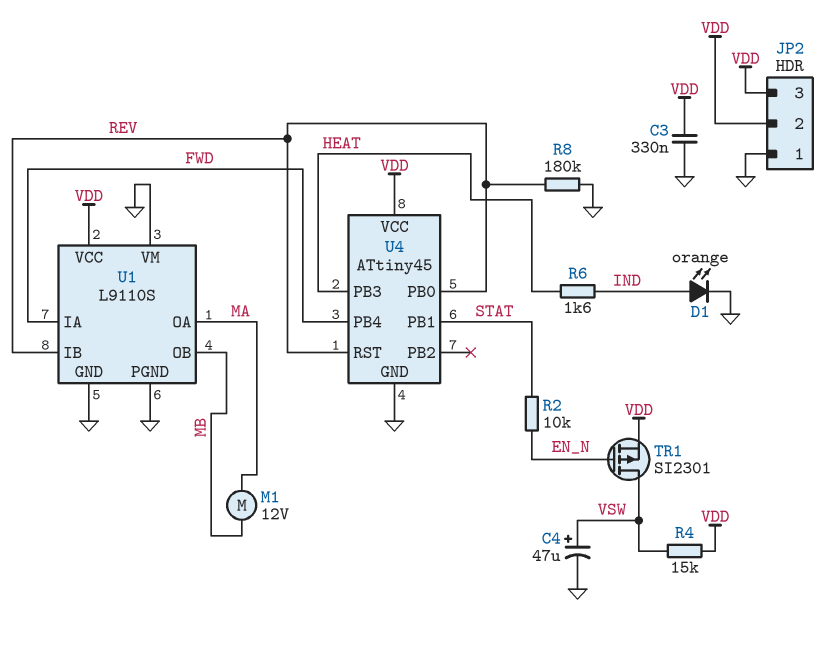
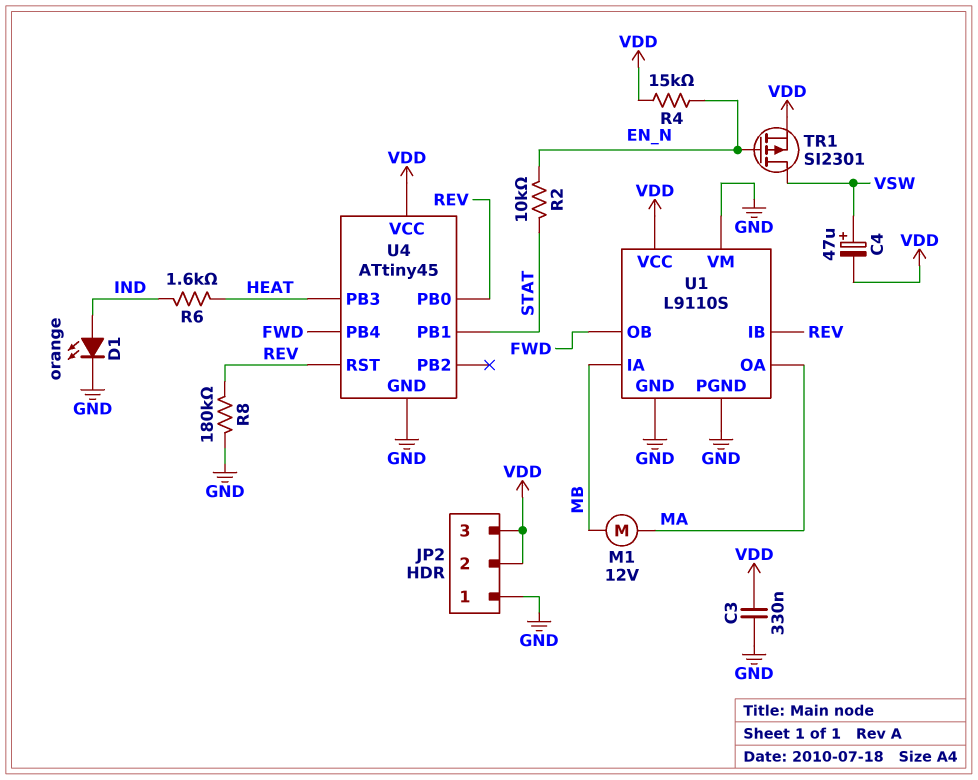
C4: 47uF (plus VSW, minus GND) -> 47uF (plus VSW, minus VDD)
R4: 15k (VDD, VSW) -> 15k (EN_N, VDD)
U1 pin IA: FWD -> MB
U1 pin OB: MB -> FWD

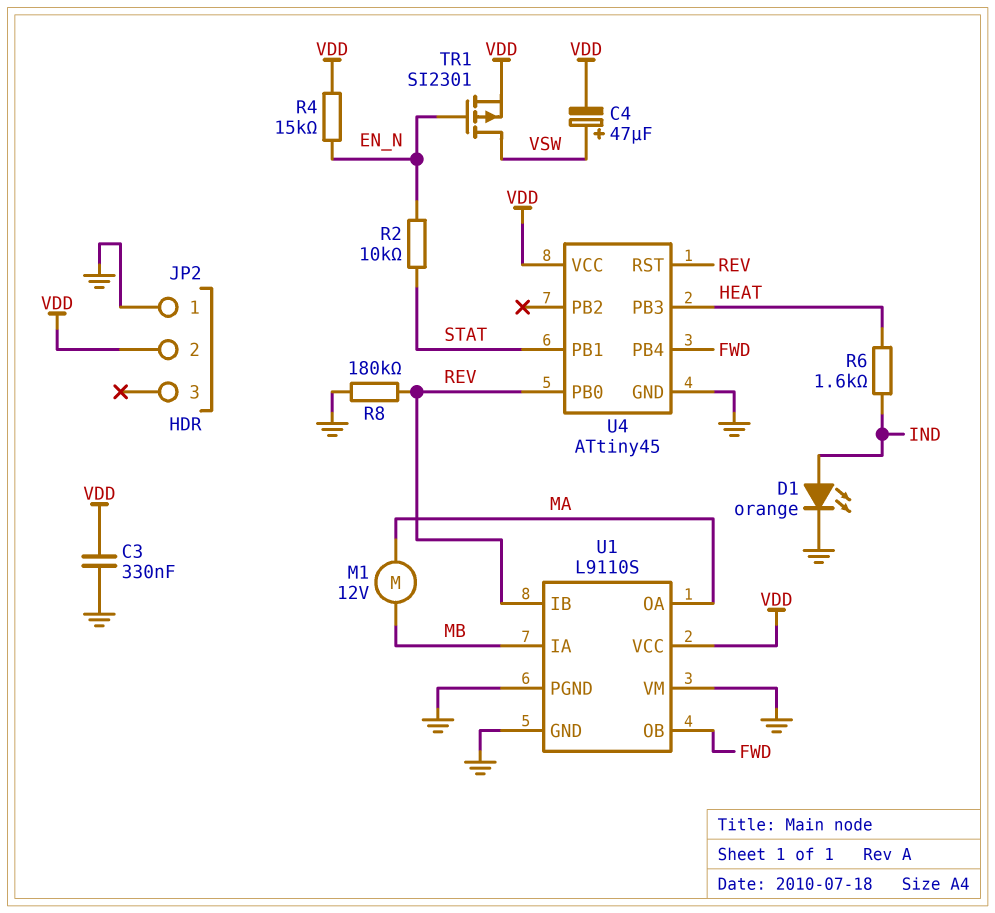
JP2 pin 3: VDD -> none

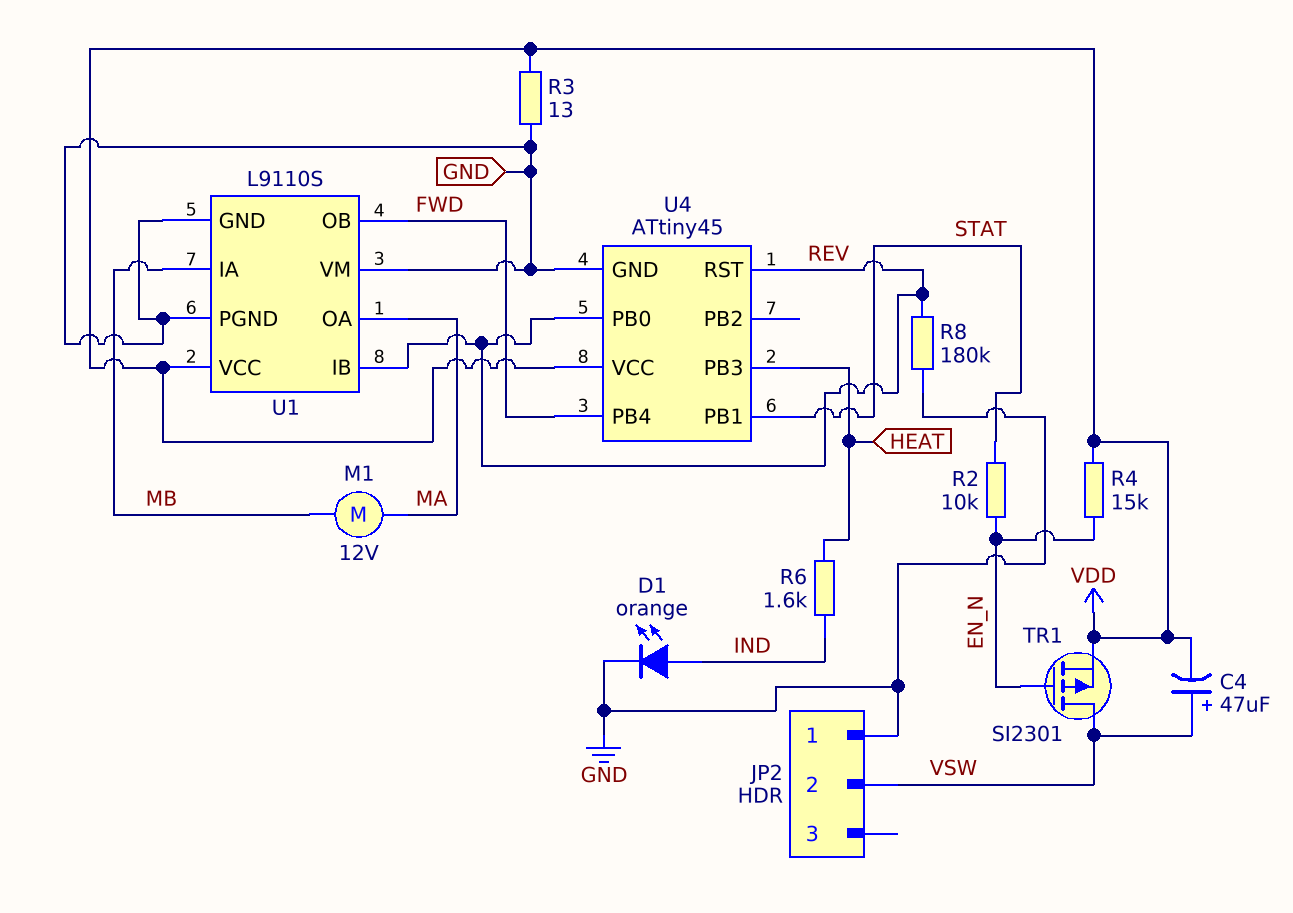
C3: 330nF (GND, VDD) -> none
JP2 pin 2: VDD -> VSW
R3: none -> 13 (GND, VDD)

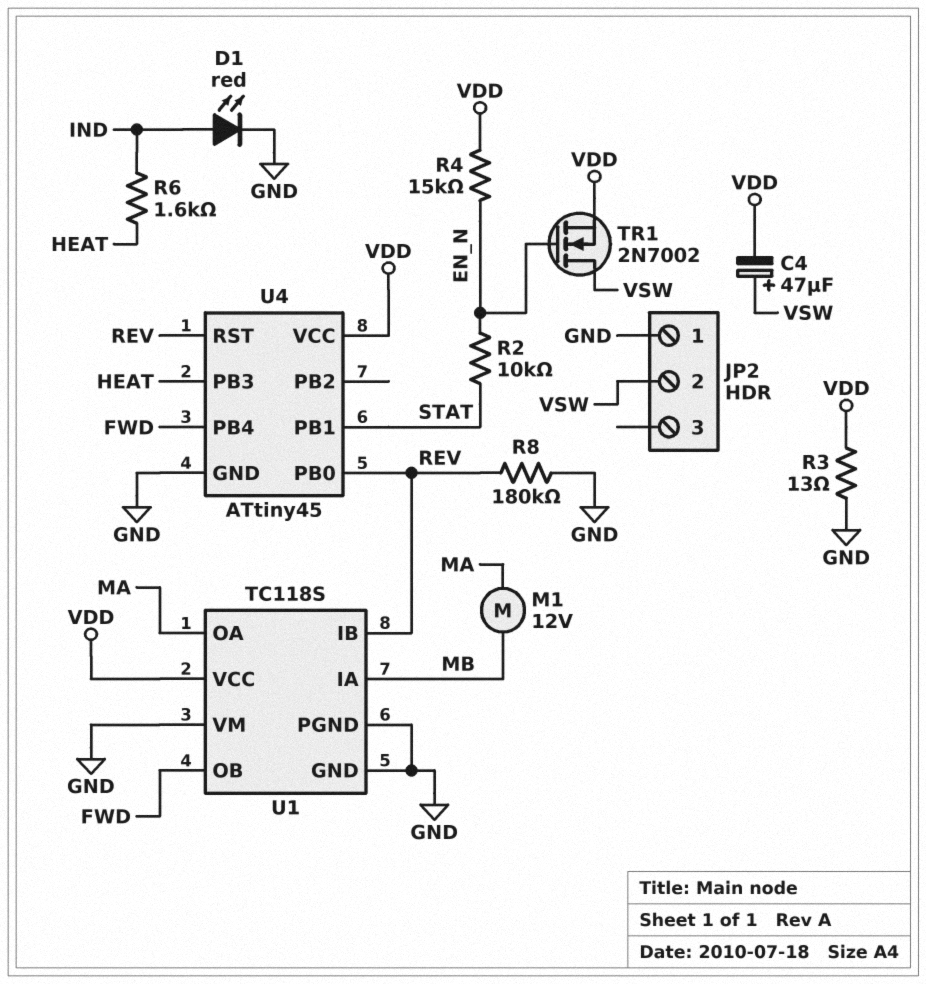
D1: LED orange (A IND, K GND) -> LED red (A IND, K GND)
TR1: PMOS SI2301 (G EN_N, D VSW, S VDD) -> NMOS 2N7002 (G EN_N, D VSW, S VDD)
U1: L9110S -> TC118S

